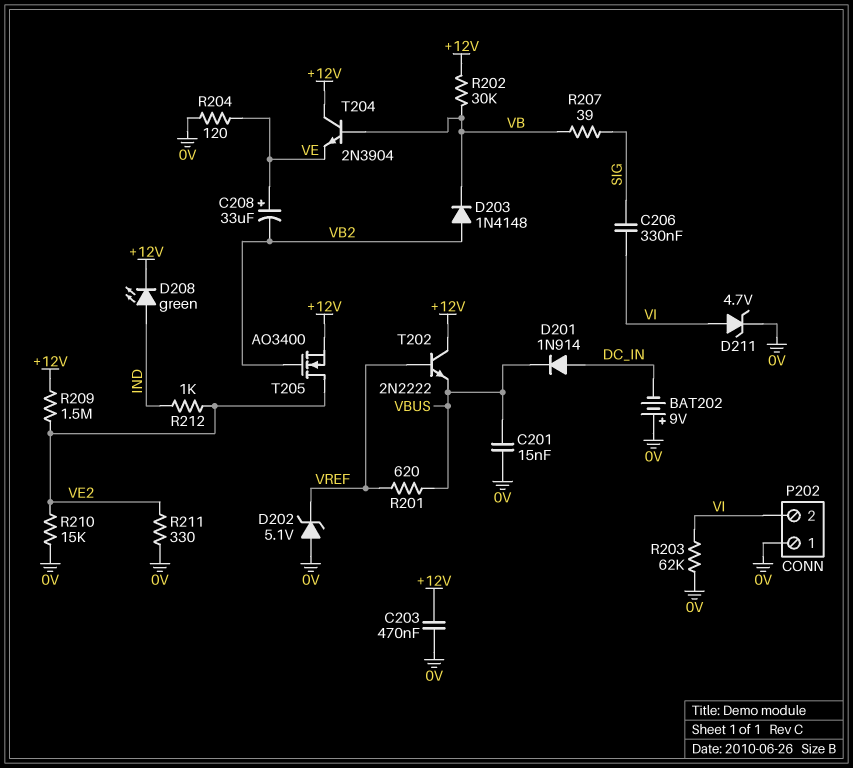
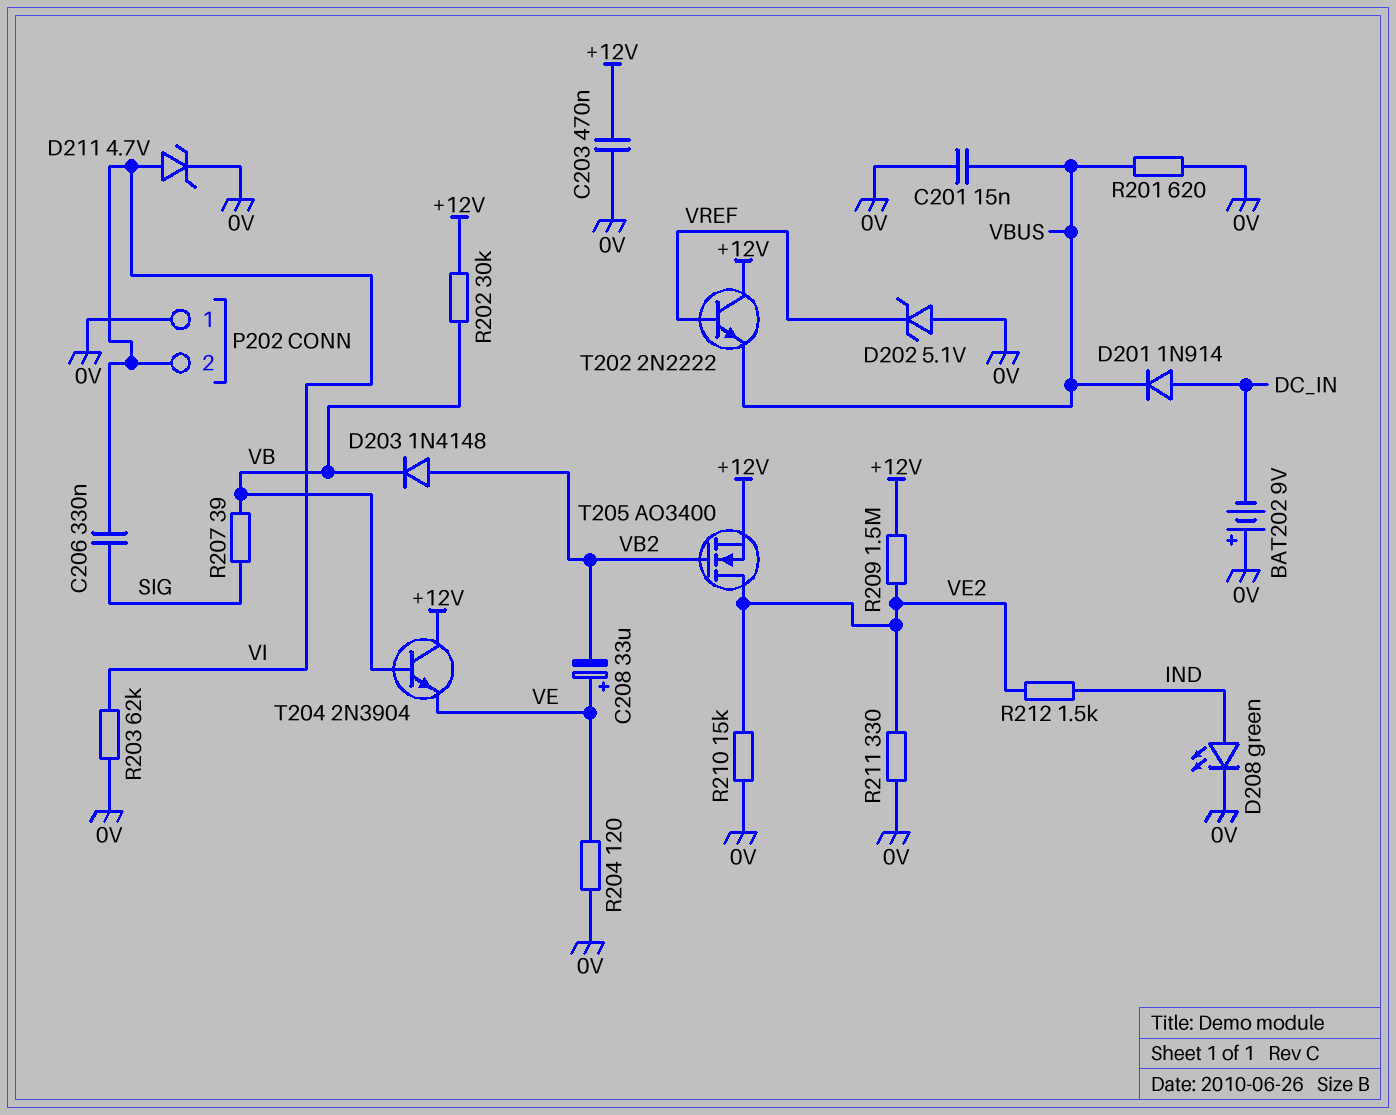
D208: LED green (A IND, K +12V) -> LED green (A IND, K 0V)
R201: 620 (VBUS, VREF) -> 620 (0V, VBUS)
R212: 1k (IND, VE2) -> 1.5k (IND, VE2)

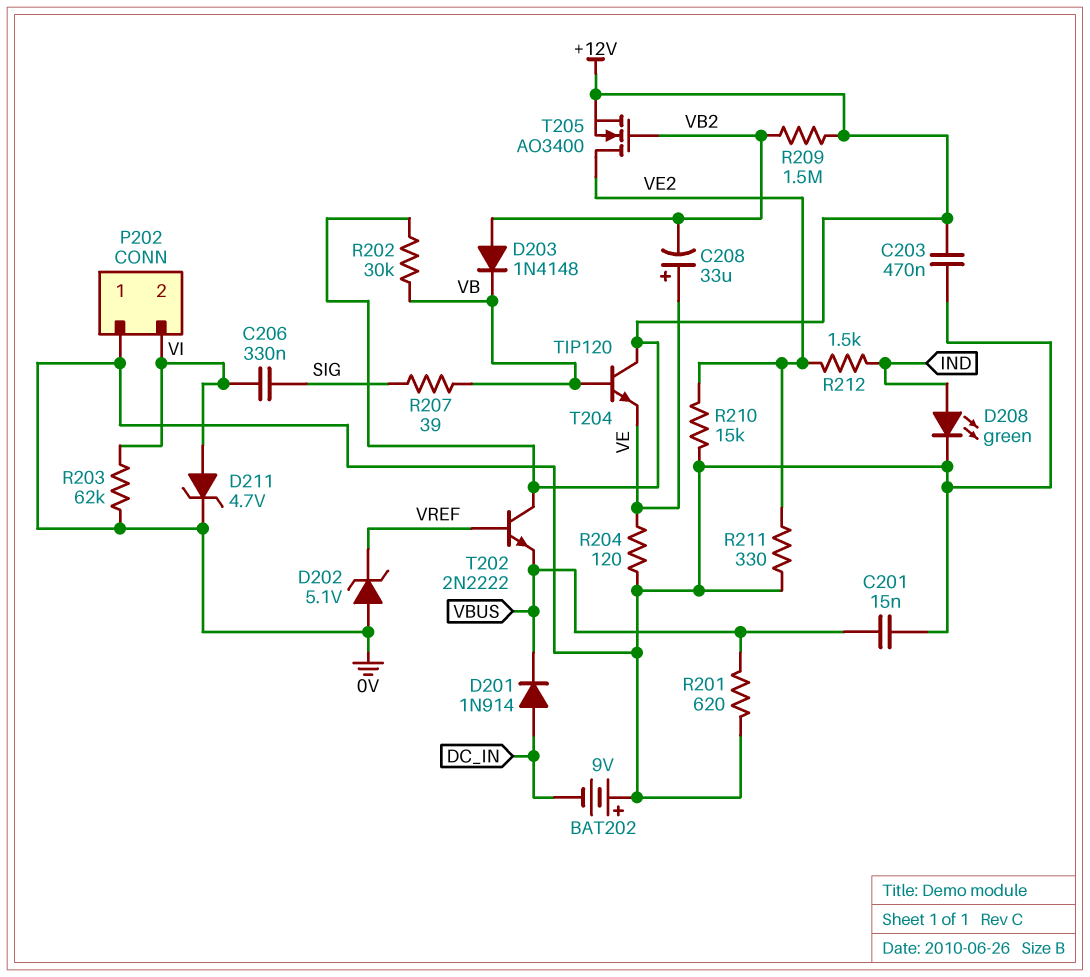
R209: 1.5M (+12V, VE2) -> 1.5M (+12V, VB2)
T204: NPN 2N3904 (B VB, C +12V, E VE) -> NPN TIP120 (B VB, C +12V, E VE)

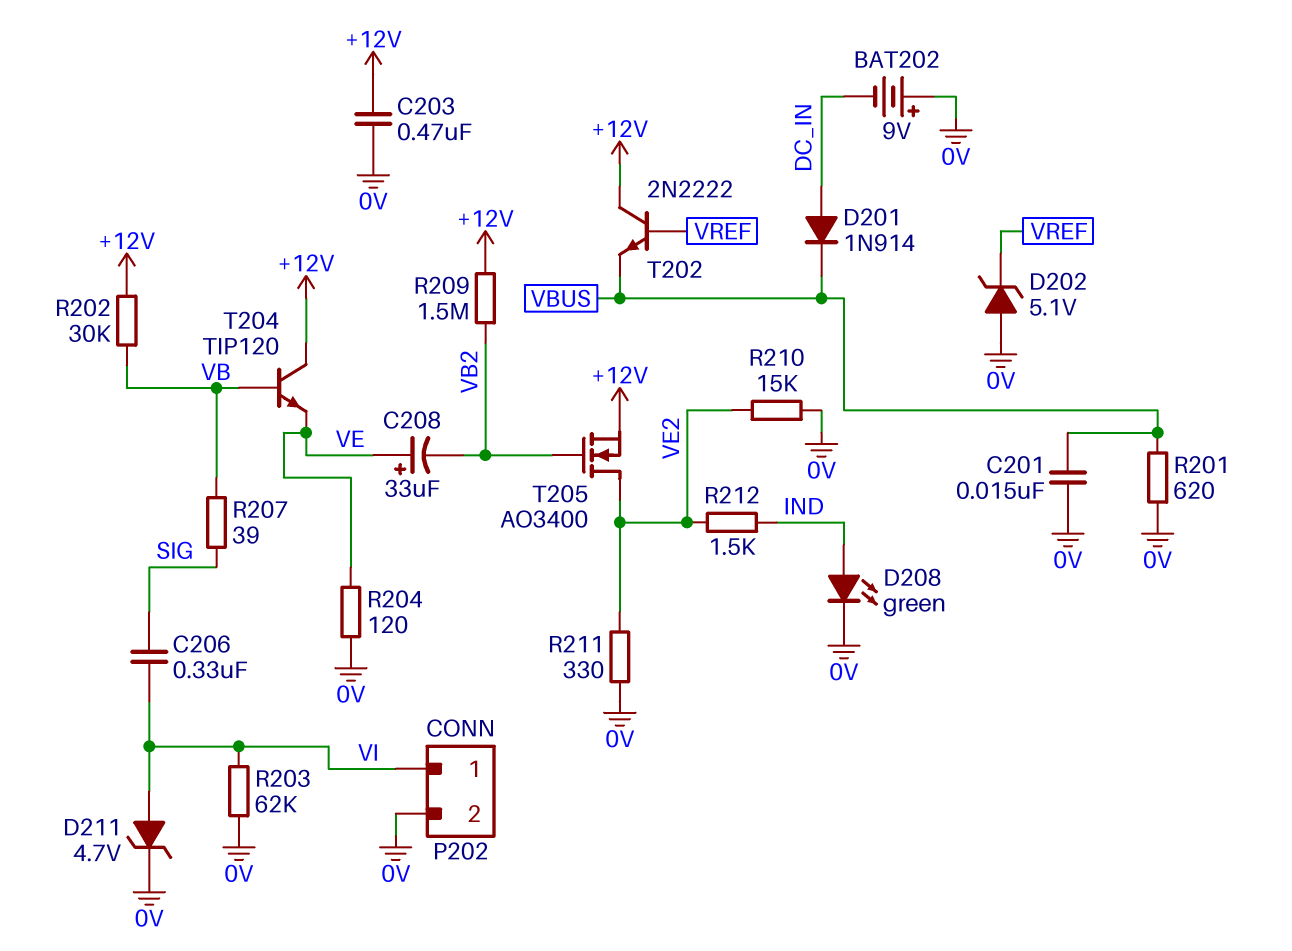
D203: diode 1N4148 (A VB2, K VB) -> none
P202 pin 1: 0V -> VI
P202 pin 2: VI -> 0V

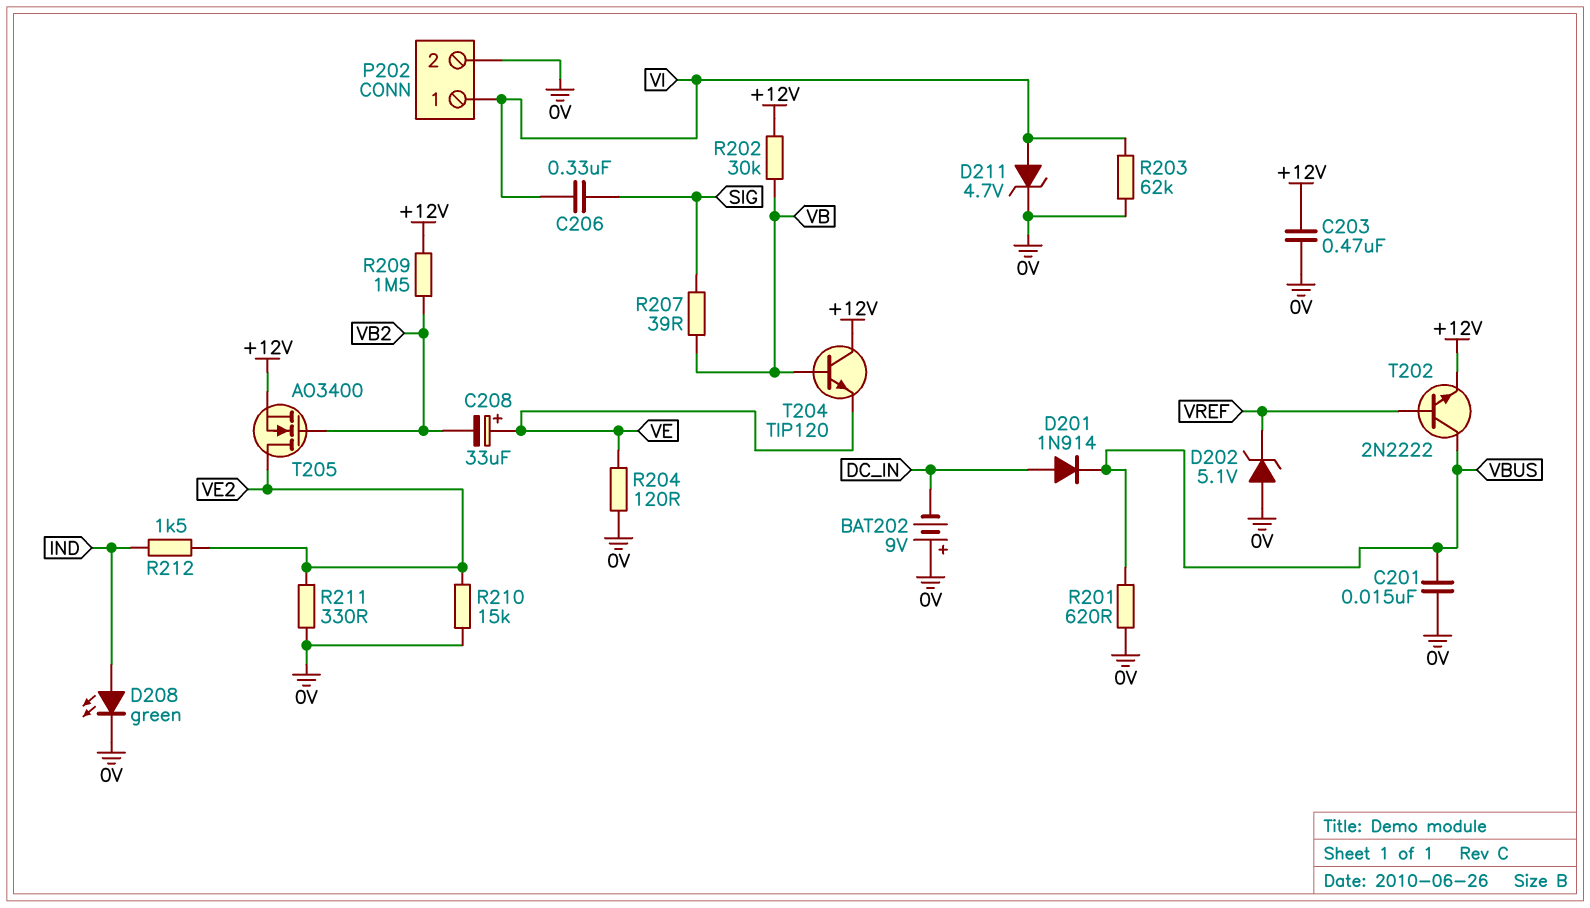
T202: NPN 2N2222 (B VREF, C +12V, E VBUS) -> NPN 2N2222 (B VREF, C VBUS, E +12V)

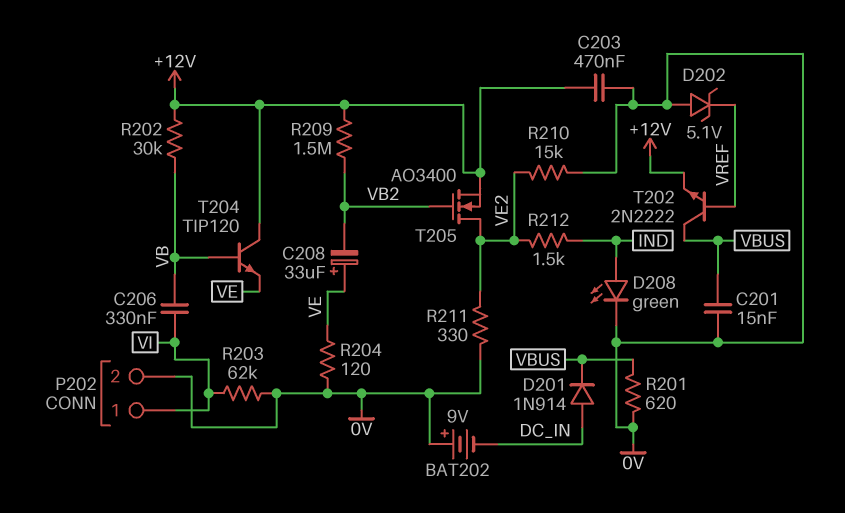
C206: 330nF (SIG, VI) -> 330nF (VB, VI)
D211: zener 4.7V (A VI, K 0V) -> none
R207: 39 (SIG, VB) -> none

